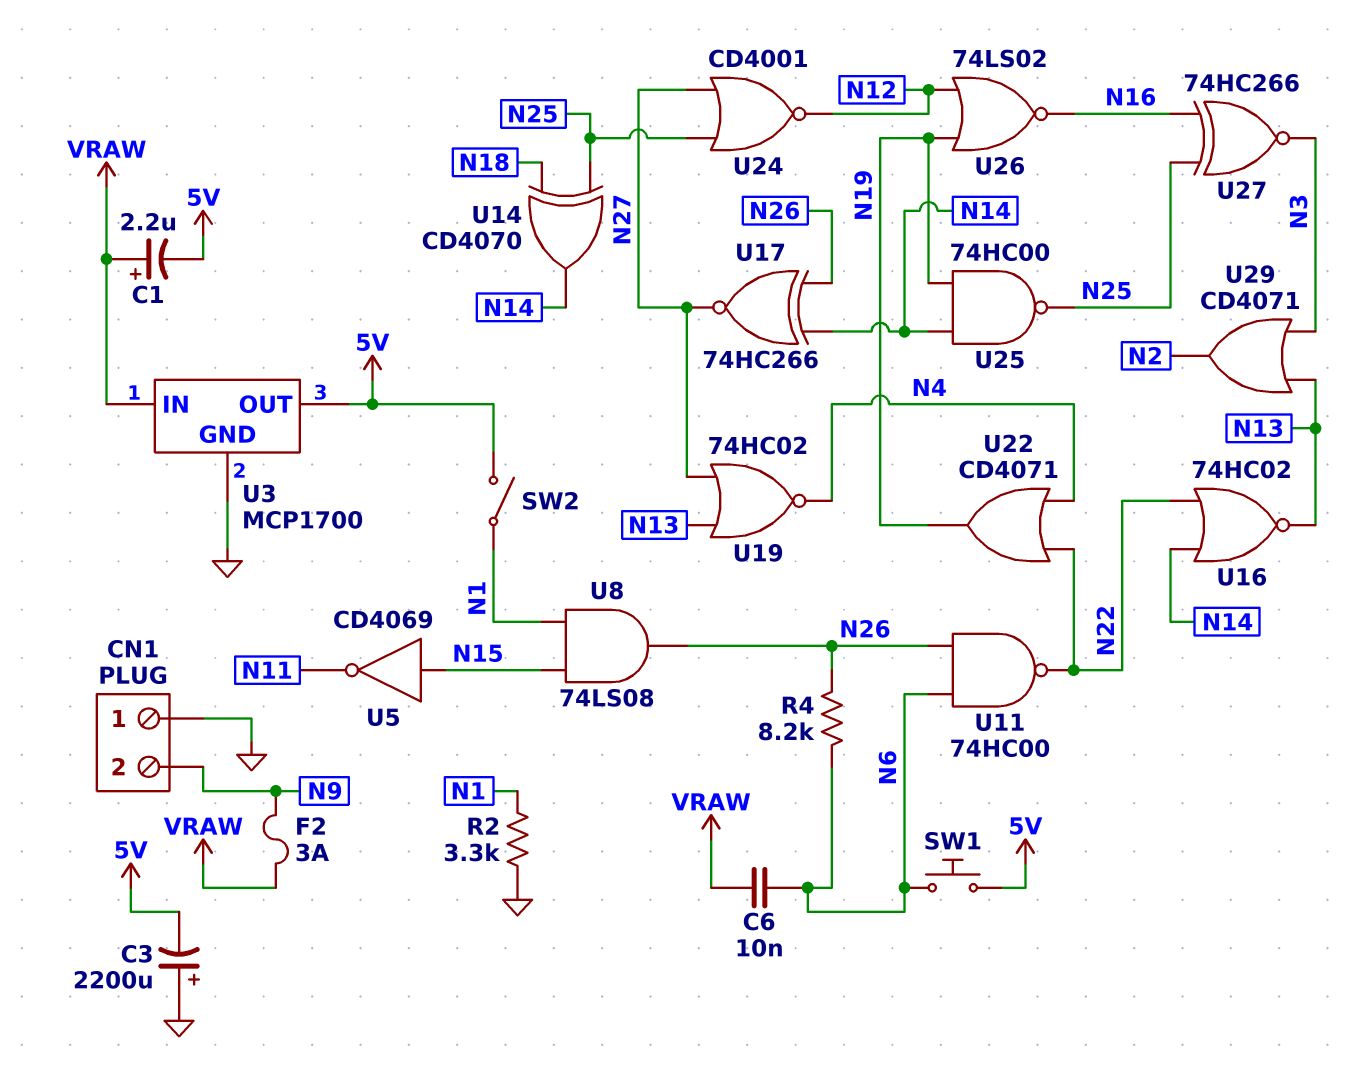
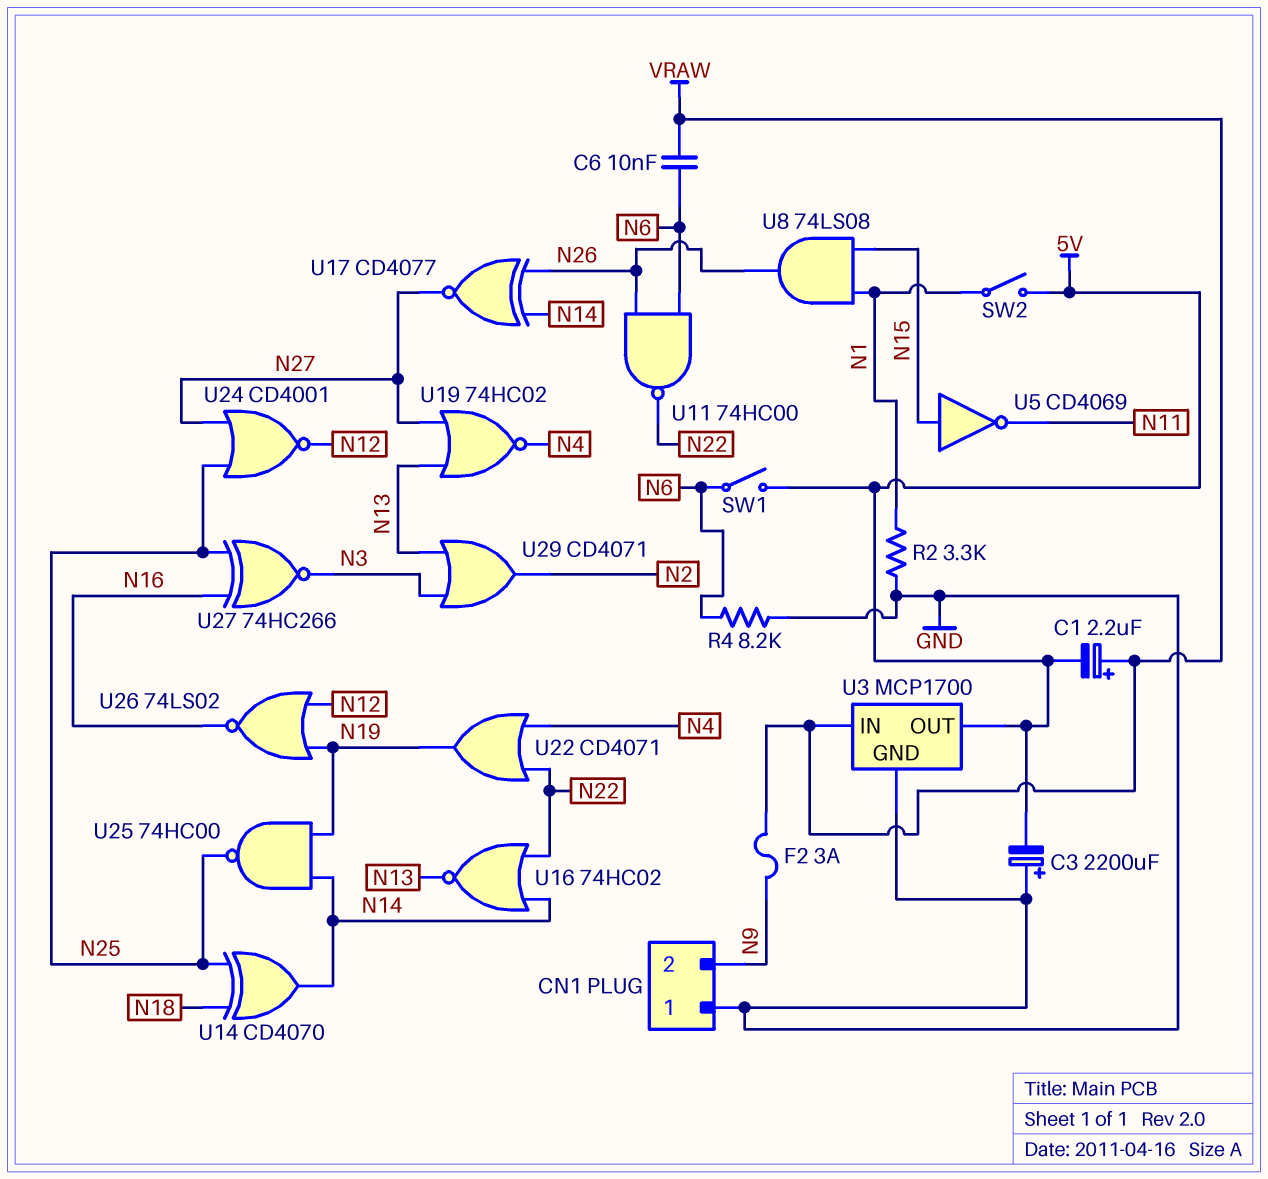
R4: 8.2k (N6, N26) -> 8.2k (GND, N6)
SW1: button (5V, N6) -> switch (5V, N6)
U17: XNOR 74HC266 (in N14, in N26, out N27) -> XNOR CD4077 (in N14, in N26, out N27)

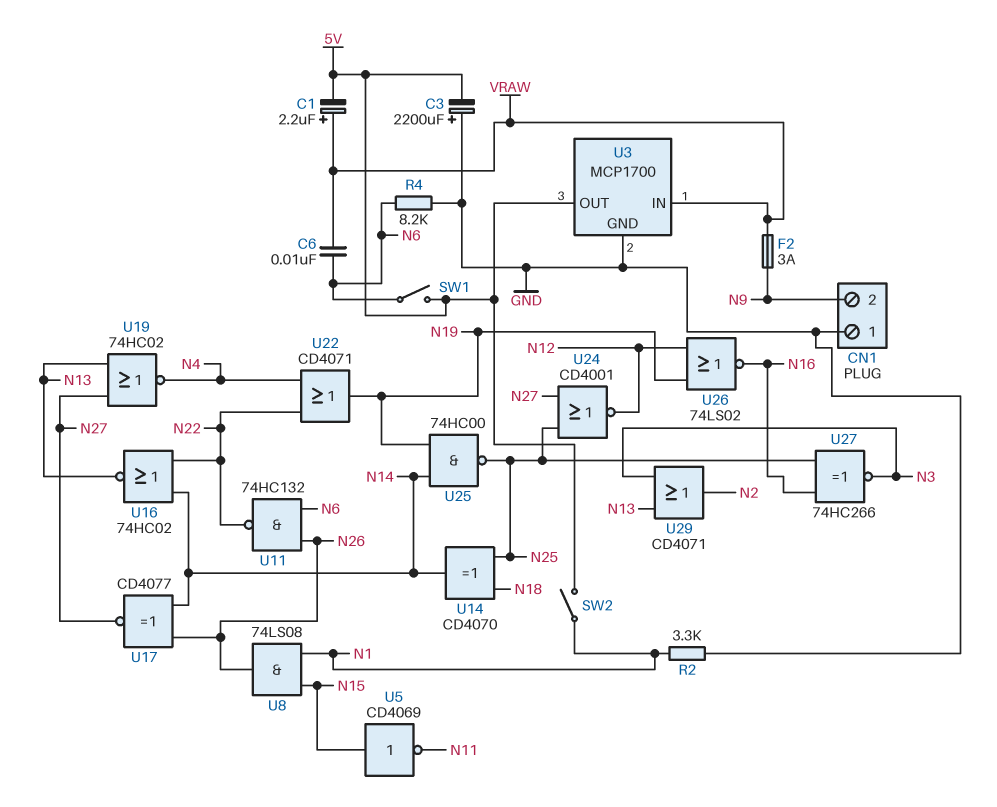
U11: NAND 74HC00 (in N6, in N26, out N22) -> NAND 74HC132 (in N6, in N26, out N22)

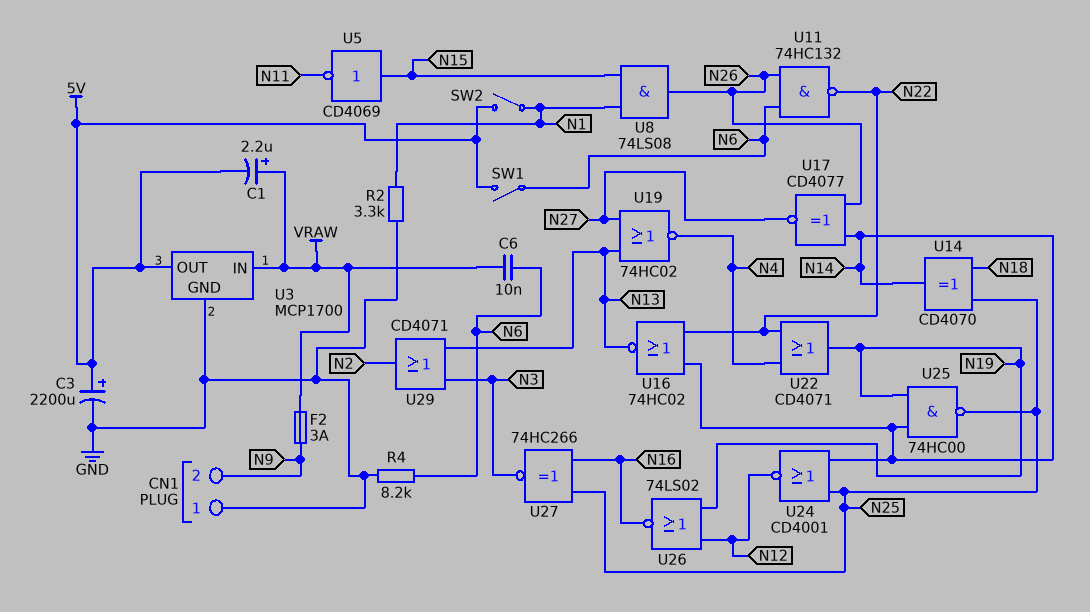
C3: 2200uF (plus GND, minus 5V) -> 2200uF (plus 5V, minus GND)
U24: NOR CD4001 (in N25, in N27, out N12) -> NOR CD4001 (in N14, in N25, out N12)

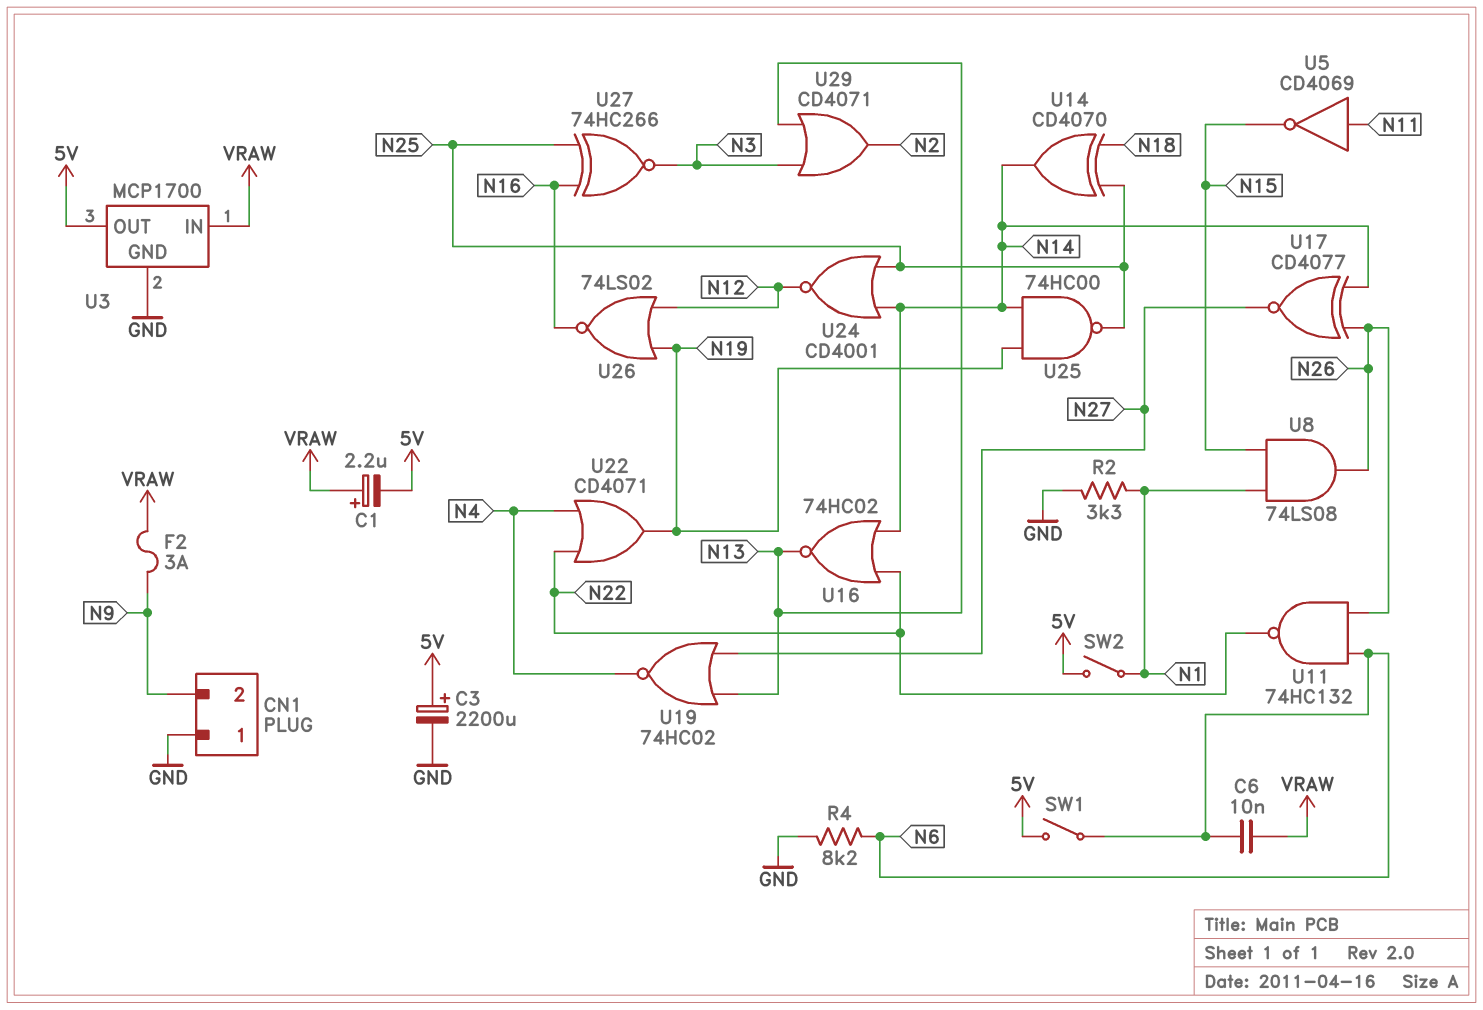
U5: NOT CD4069 (in N15, out N11) -> NOT CD4069 (in N11, out N15)

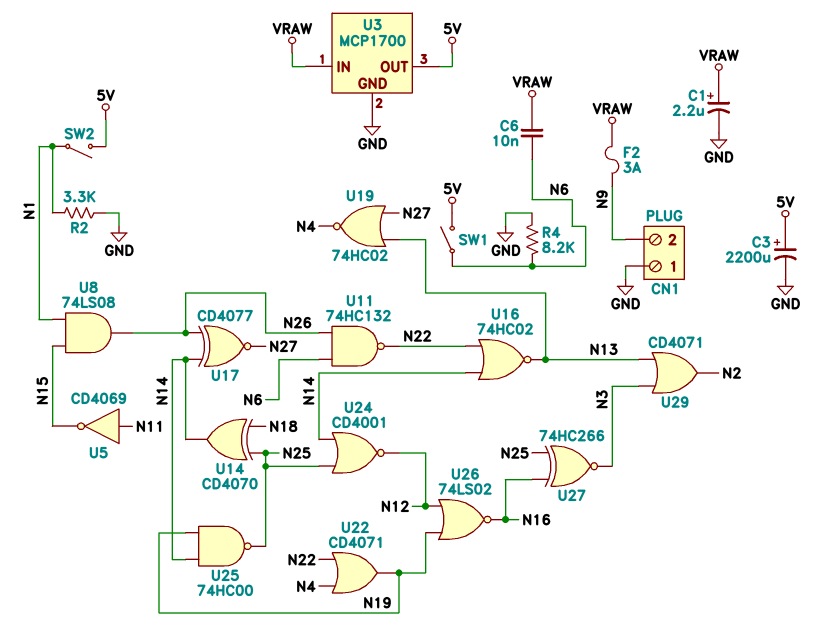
C1: 2.2uF (plus VRAW, minus 5V) -> 2.2uF (plus VRAW, minus GND)

